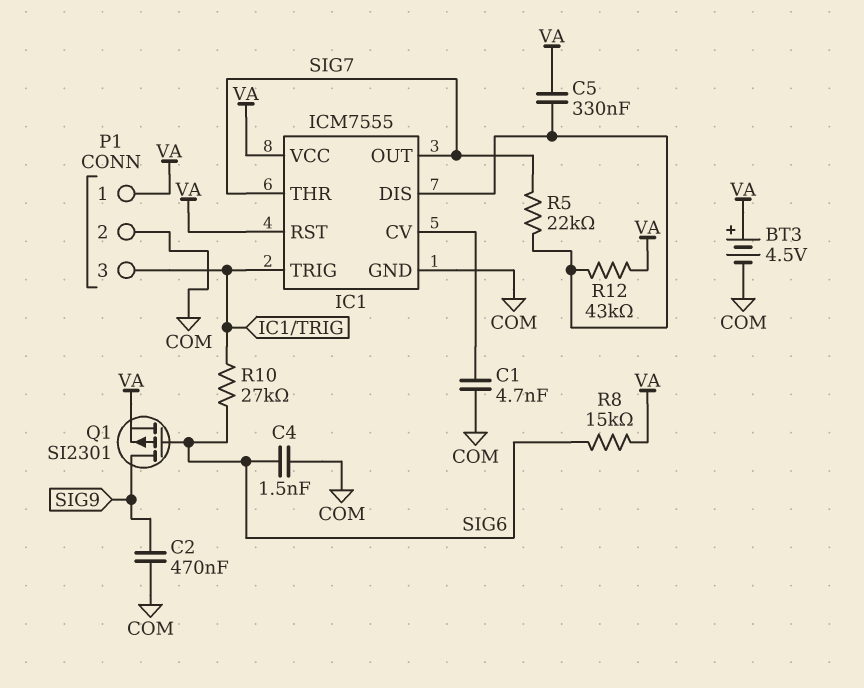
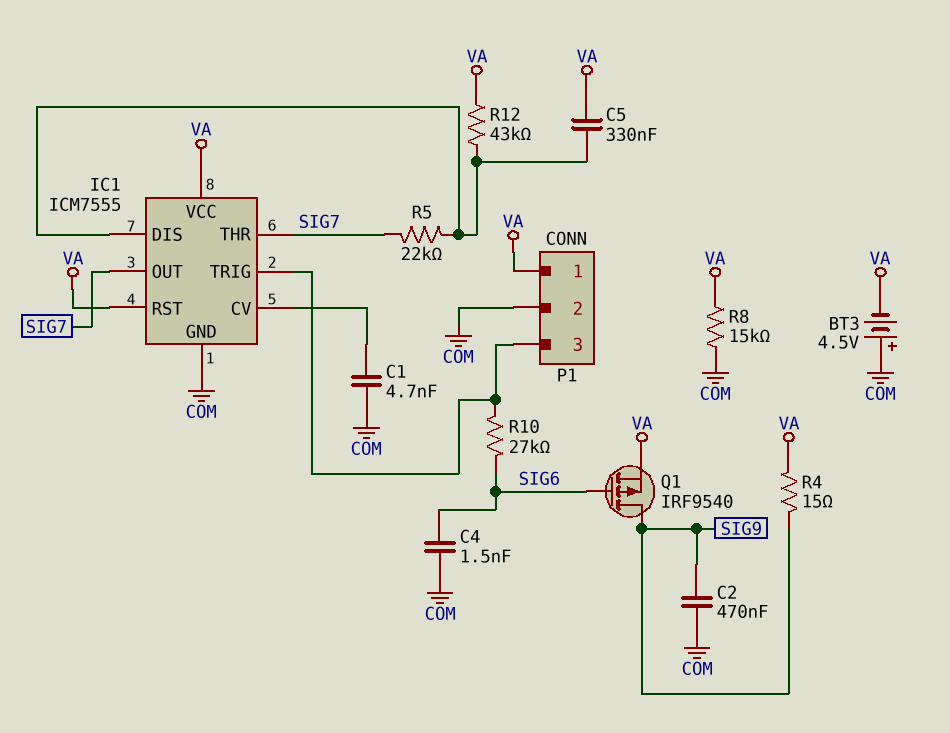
BT3: 4.5V (plus VA, minus COM) -> 4.5V (plus COM, minus VA)
Q1: PMOS SI2301 (G SIG6, D SIG9, S VA) -> PMOS IRF9540 (G SIG6, D SIG9, S VA)
R4: none -> 15 (SIG9, VA)
R8: 15k (SIG6, VA) -> 15k (COM, VA)

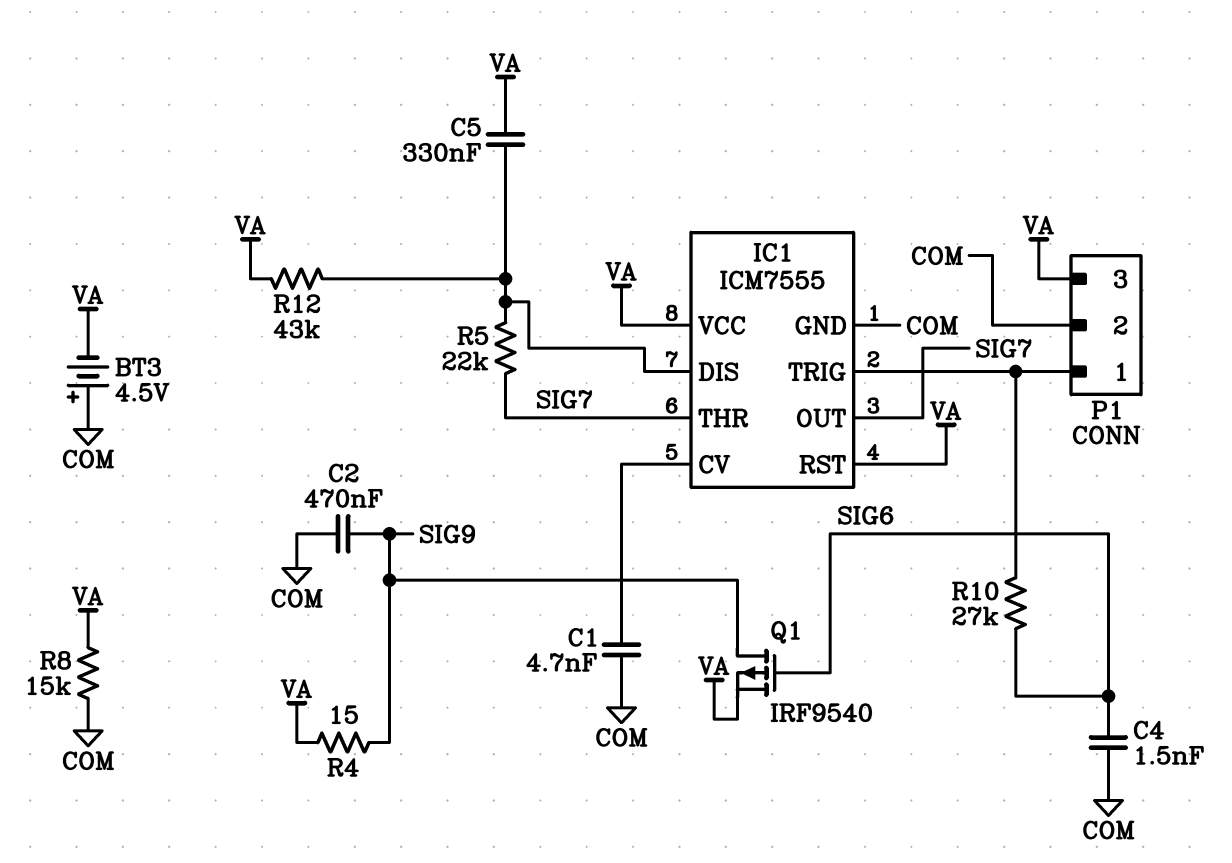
P1 pin 1: VA -> IC1/TRIG
P1 pin 3: IC1/TRIG -> VA

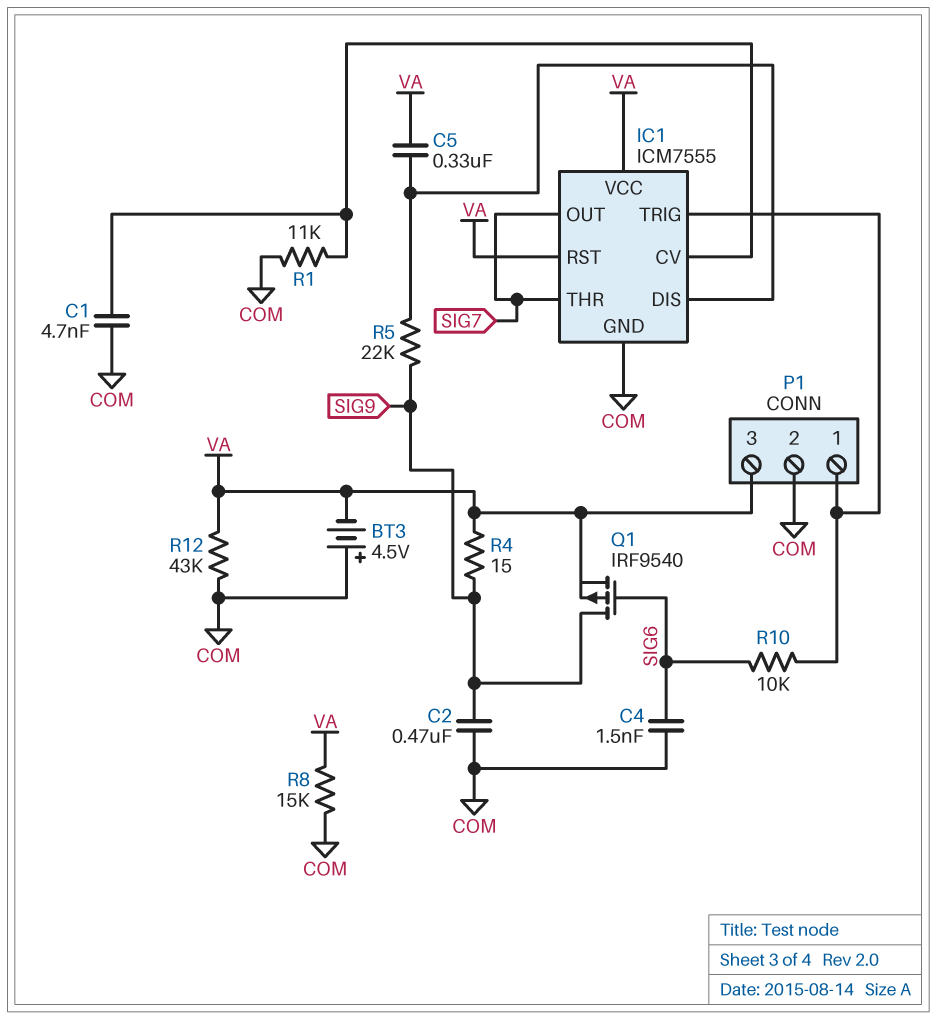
R1: none -> 11k (COM, IC1/CV)
R5: 22k (IC1/DIS, SIG7) -> 22k (IC1/DIS, SIG9)
R10: 27k (IC1/TRIG, SIG6) -> 10k (IC1/TRIG, SIG6)
R12: 43k (IC1/DIS, VA) -> 43k (COM, VA)

